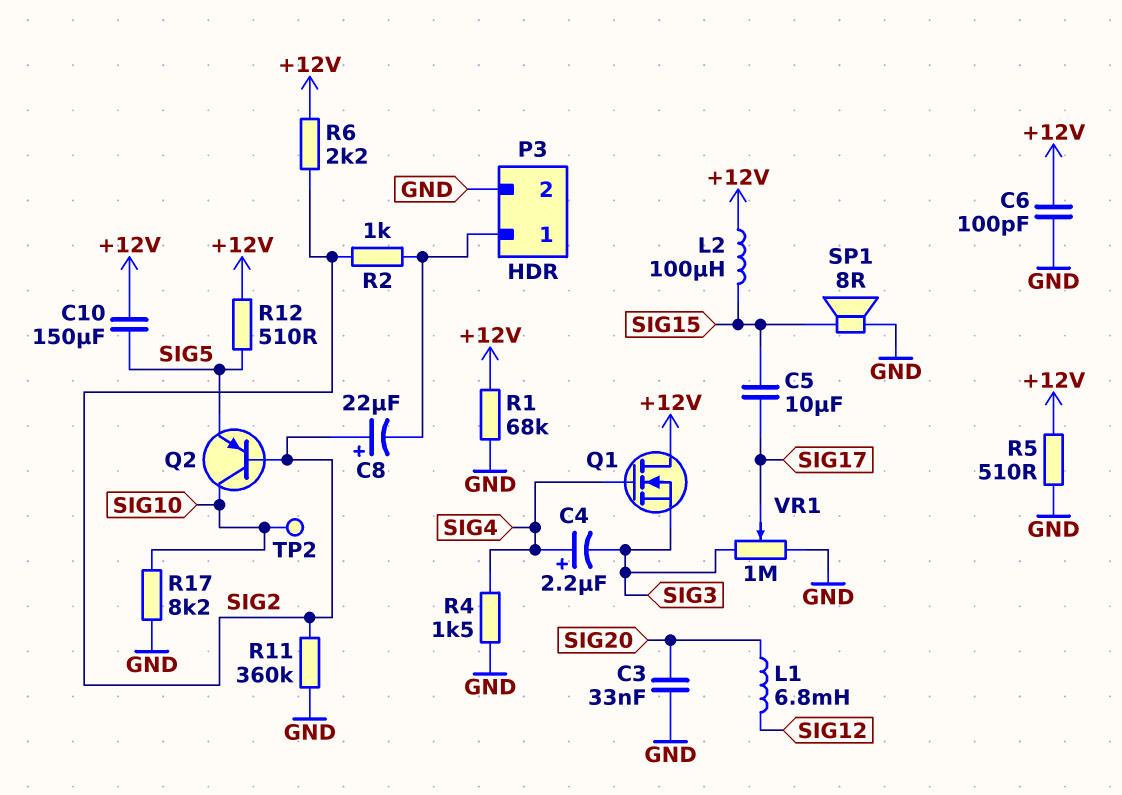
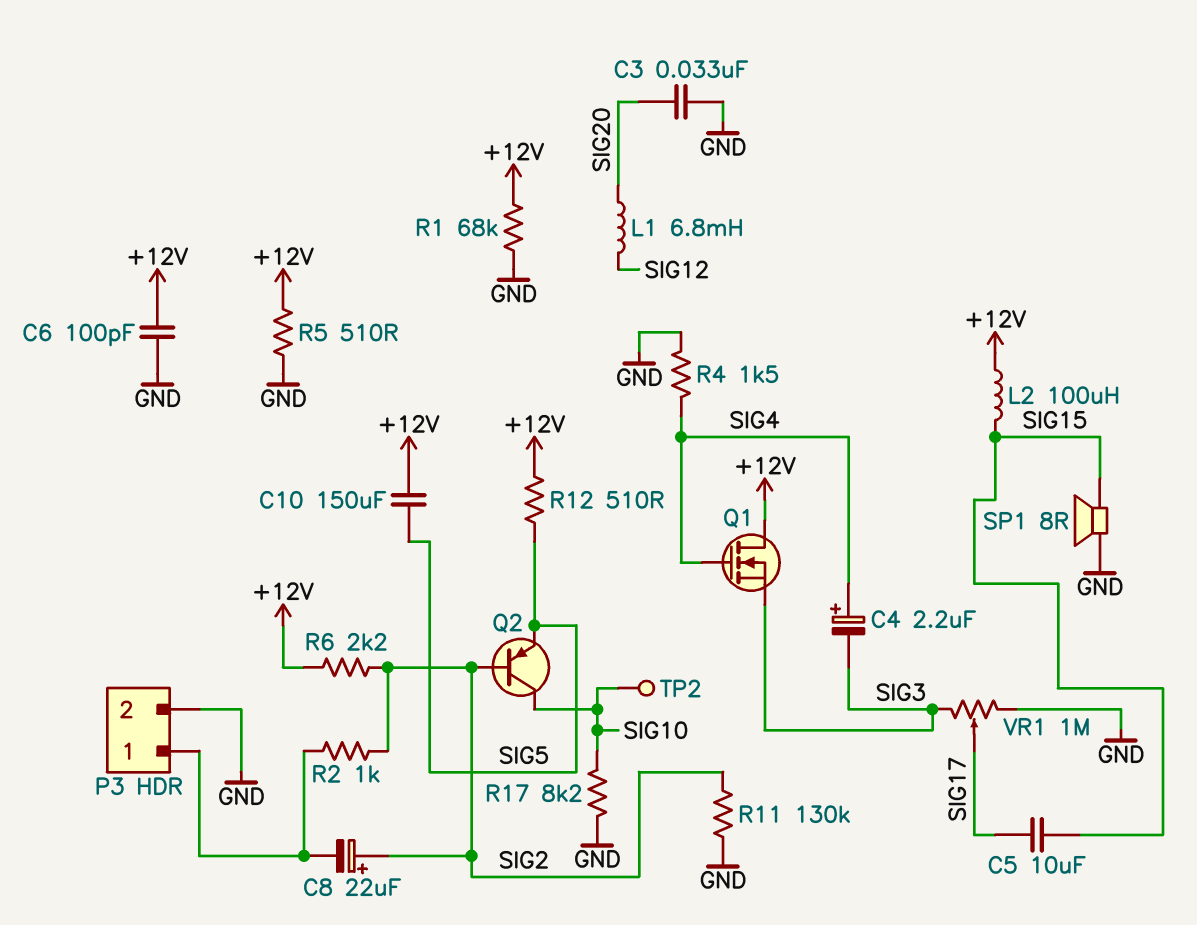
R11: 360k (GND, SIG2) -> 130k (GND, SIG2)

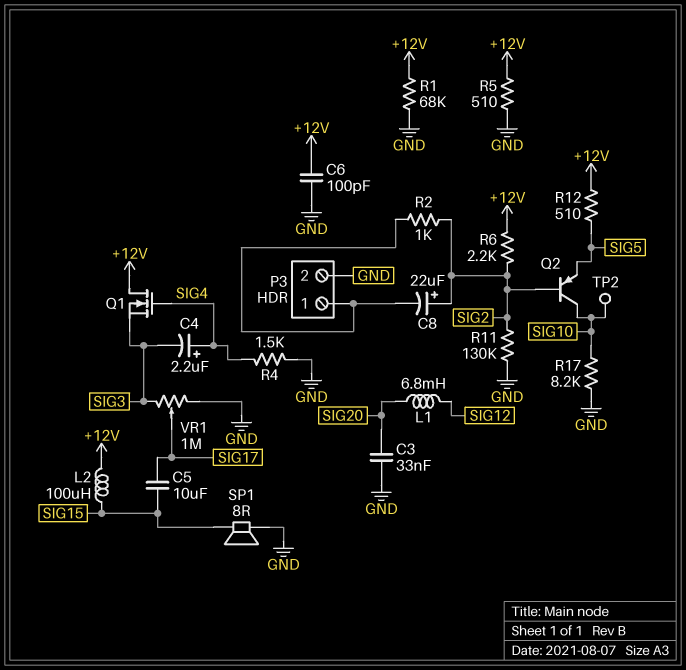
C10: 150uF (+12V, SIG5) -> none

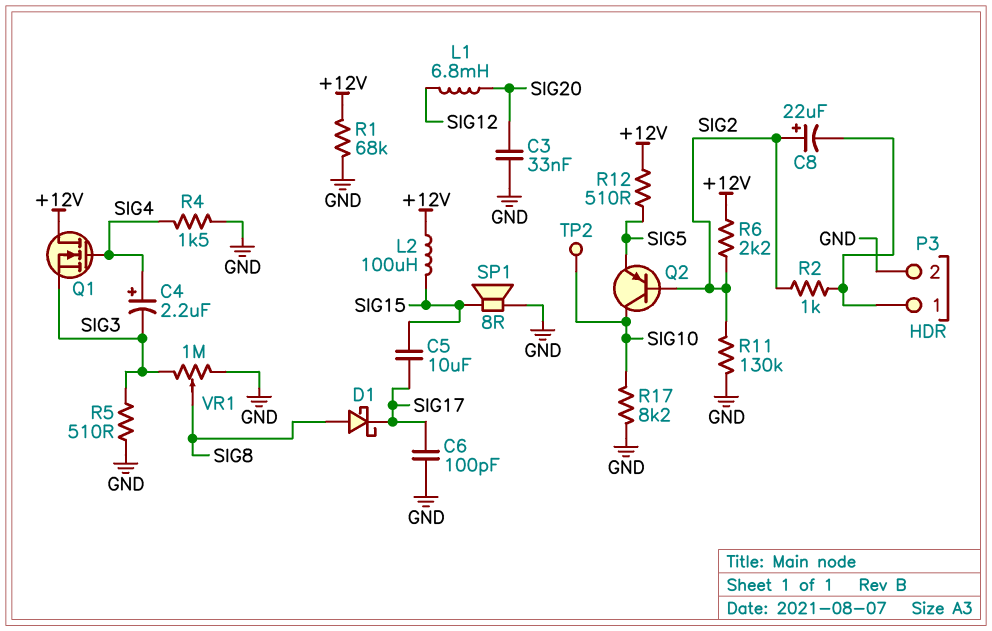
C6: 100pF (+12V, GND) -> 100pF (GND, SIG17)
D1: none -> schottky (A SIG8, K SIG17)
R5: 510 (+12V, GND) -> 510 (GND, SIG3)
VR1: 1M (GND, SIG3, wiper SIG17) -> 1M (GND, SIG3, wiper SIG8)

